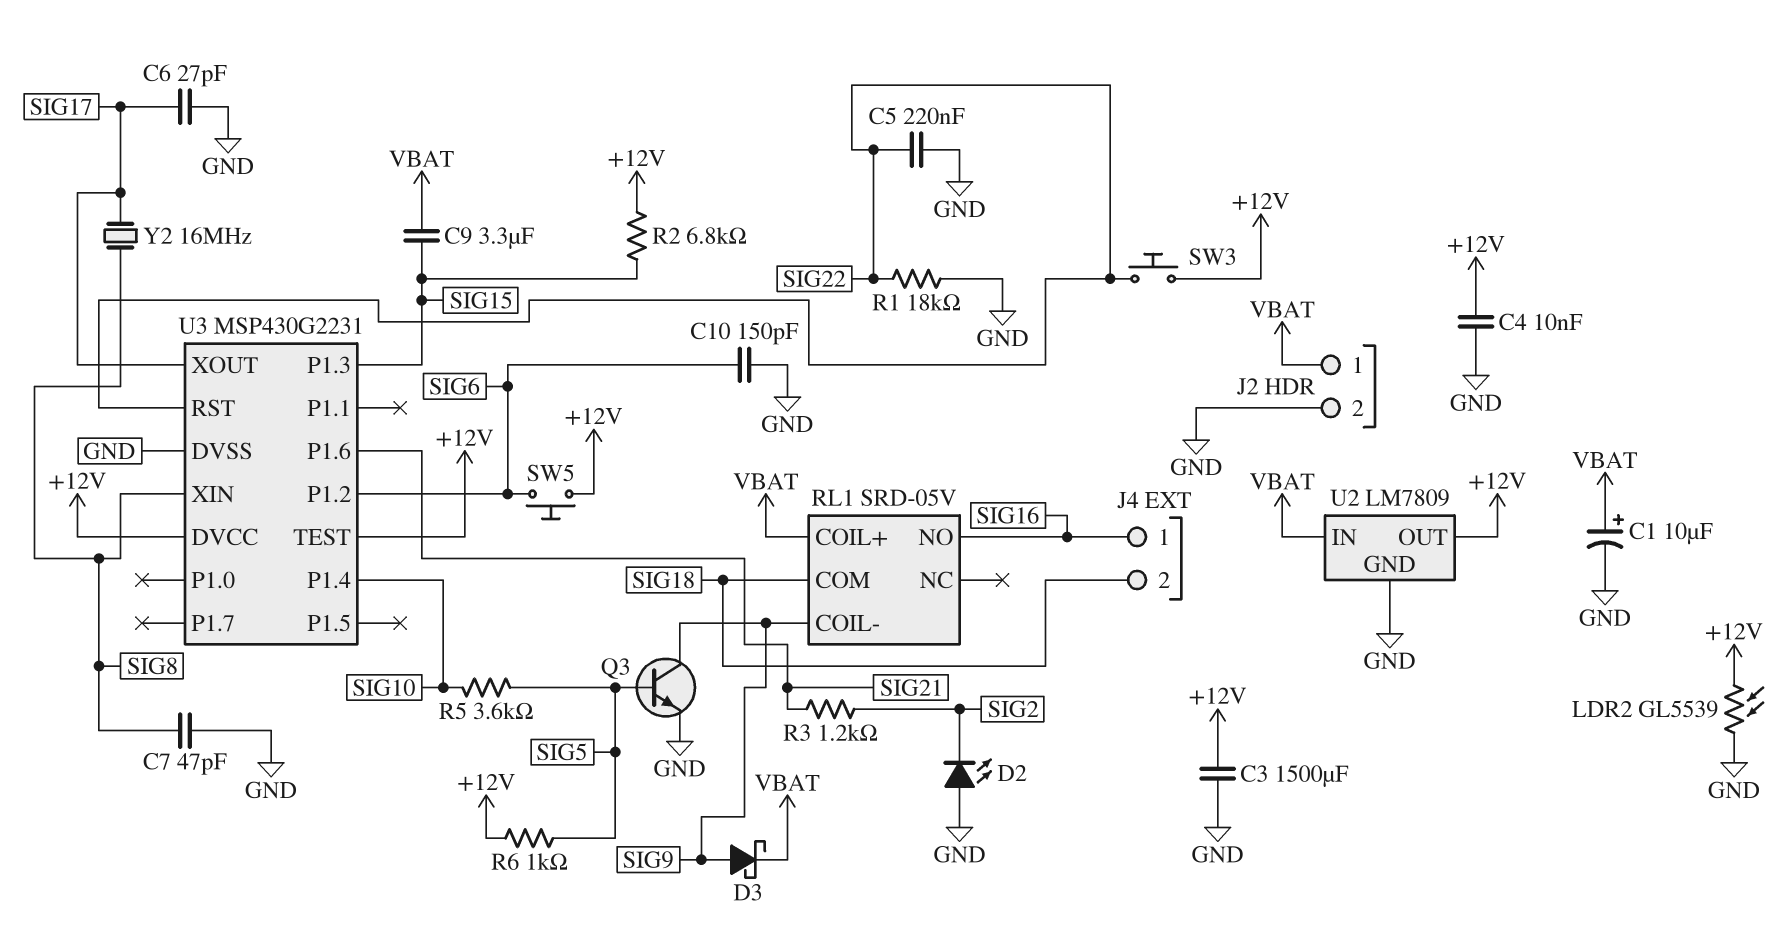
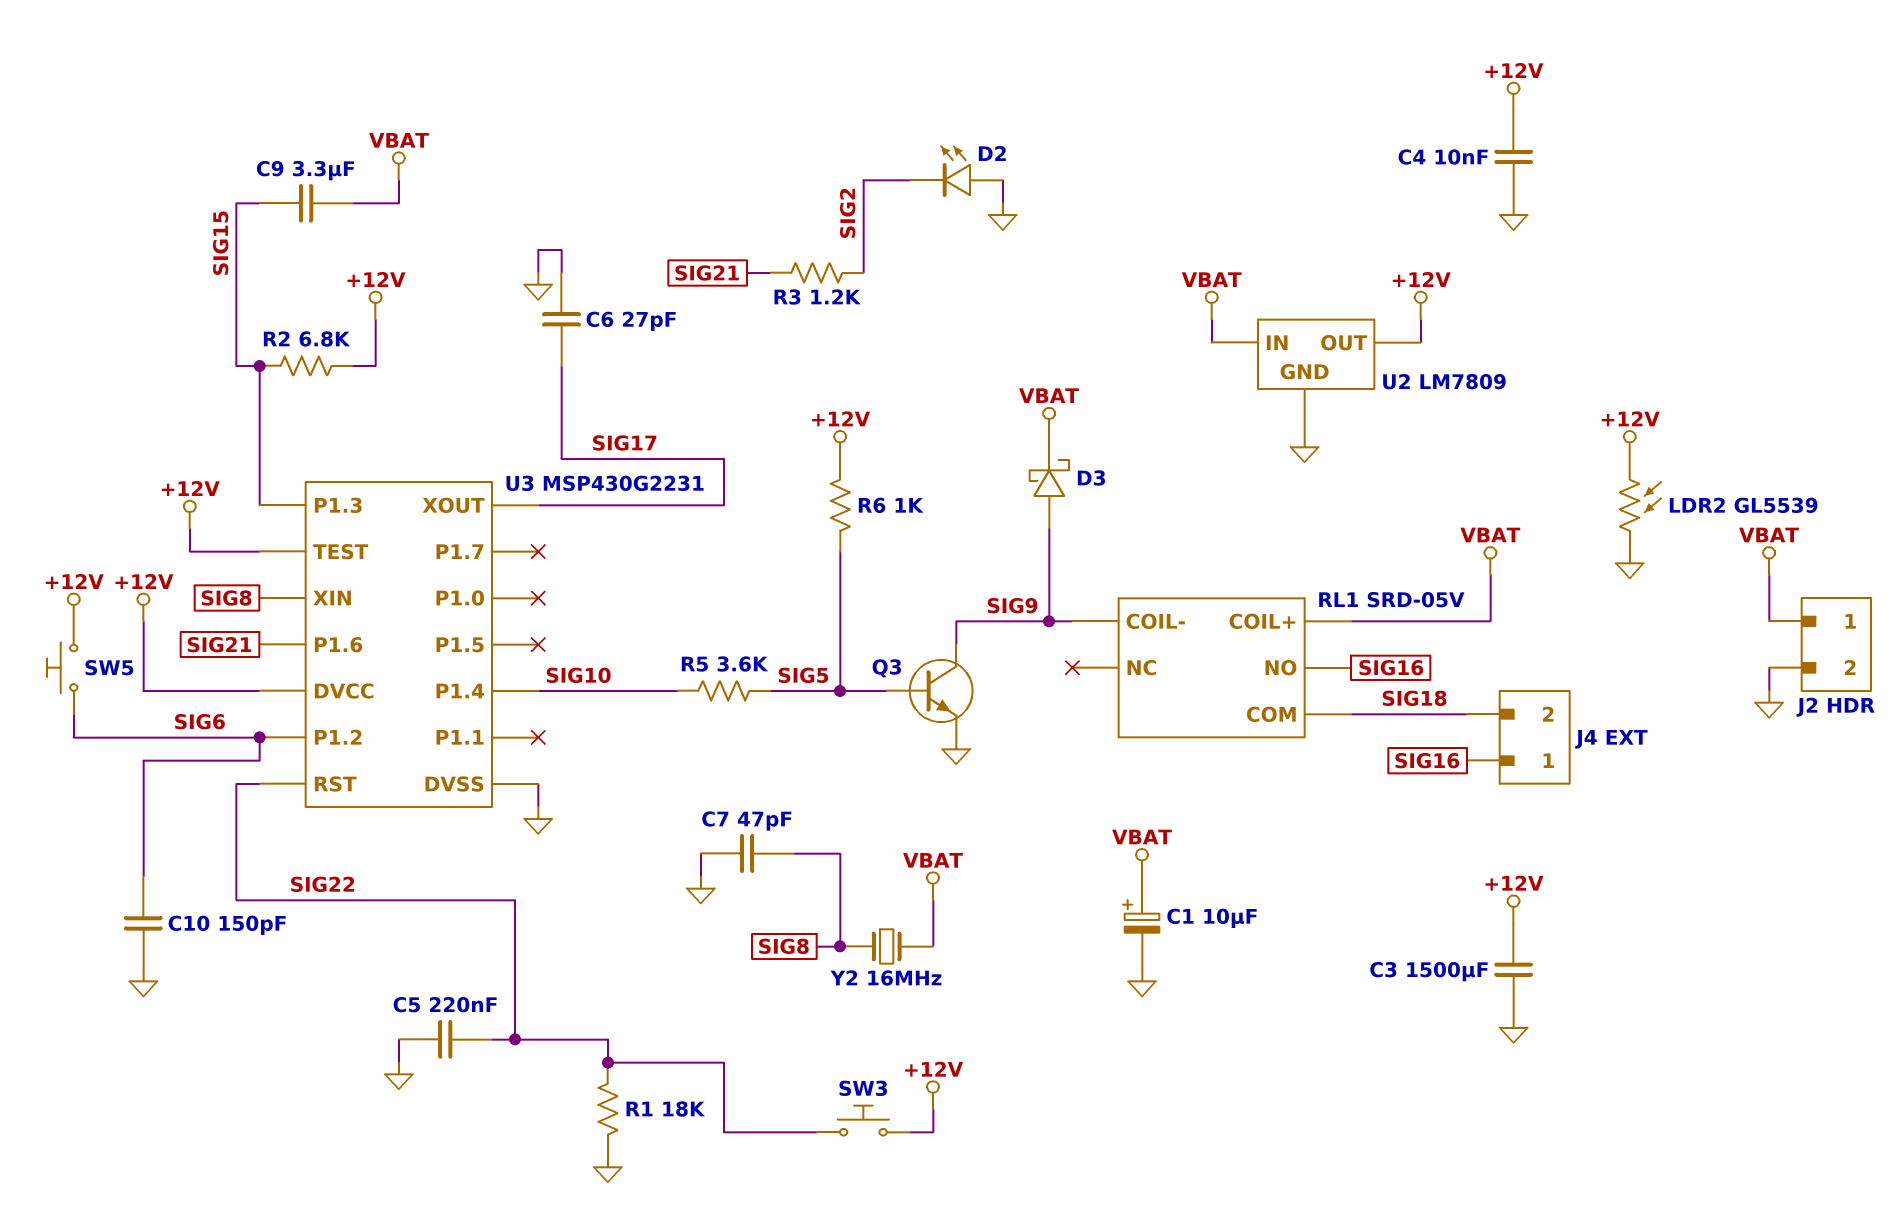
Y2: 16MHz (SIG8, SIG17) -> 16MHz (SIG8, VBAT)

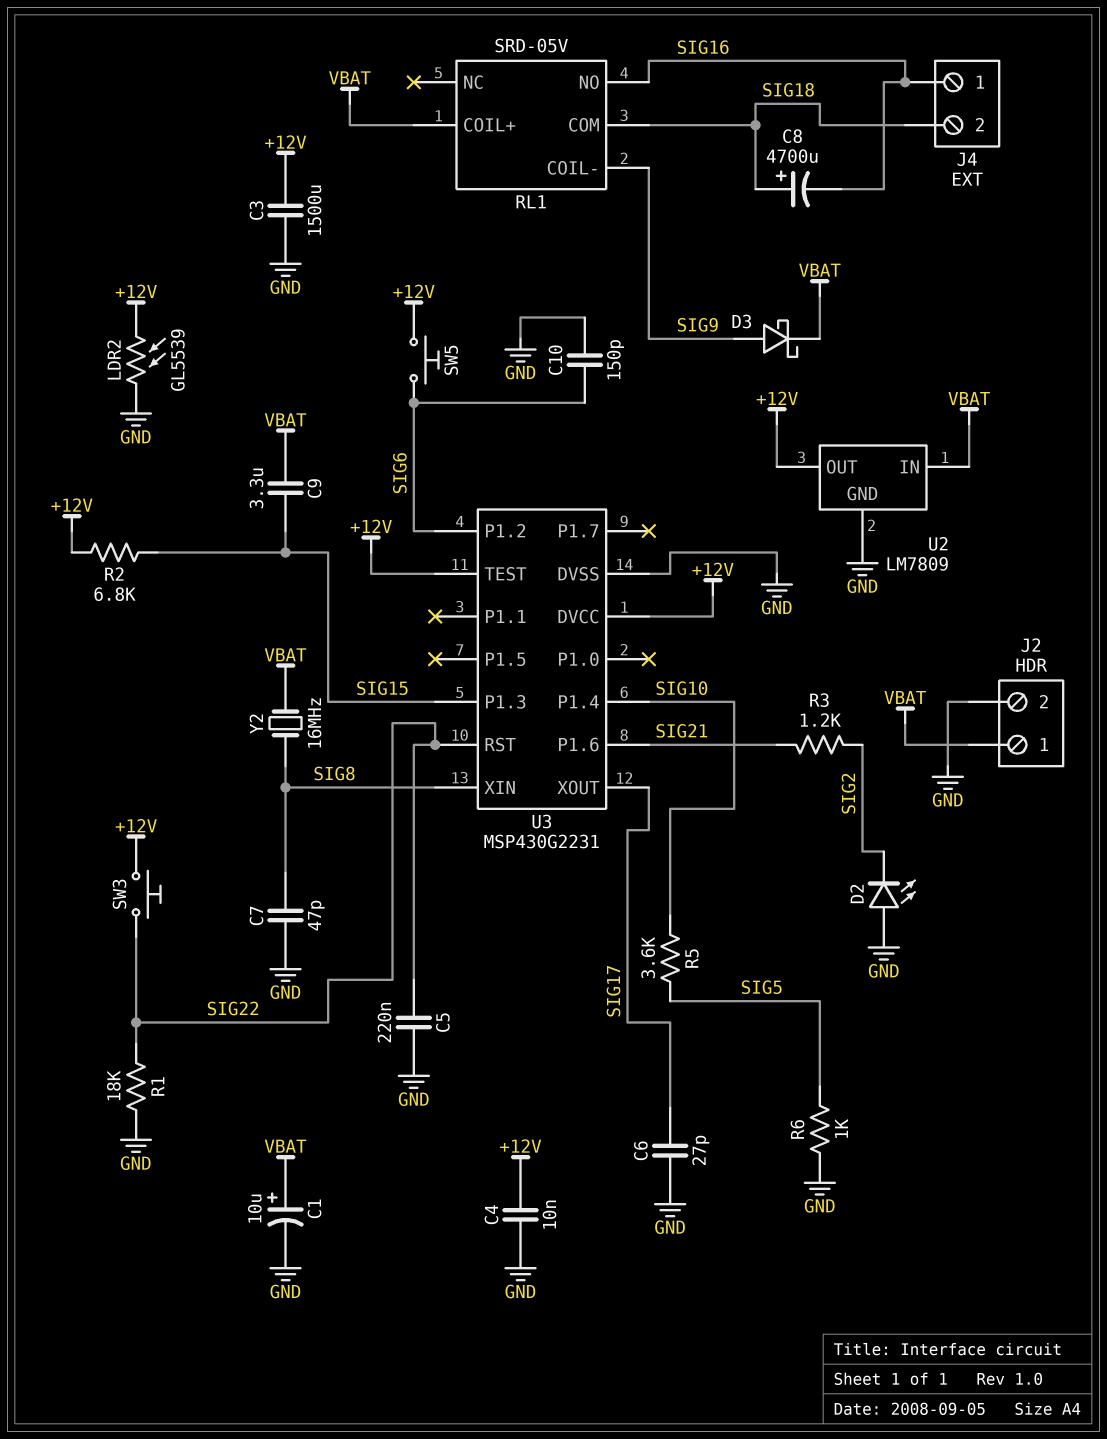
C8: none -> 4700uF (plus SIG18, minus SIG16)
Q3: NPN (B SIG5, C SIG9, E GND) -> none
R6: 1k (+12V, SIG5) -> 1k (GND, SIG5)

